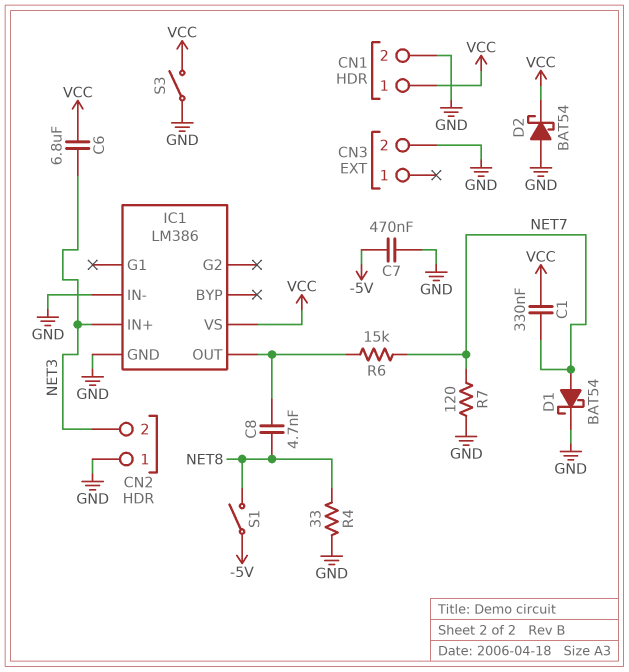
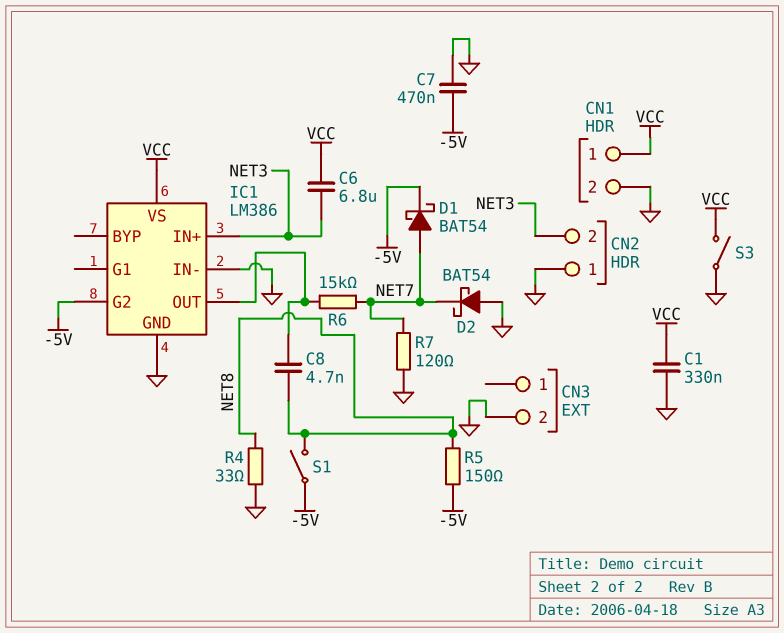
C1: 330nF (NET7, VCC) -> 330nF (GND, VCC)
D1: schottky BAT54 (A NET7, K GND) -> schottky BAT54 (A NET7, K -5V)
D2: schottky BAT54 (A GND, K VCC) -> schottky BAT54 (A GND, K NET7)
IC1 pin G2: none -> -5V
R5: none -> 150 (-5V, NET8)

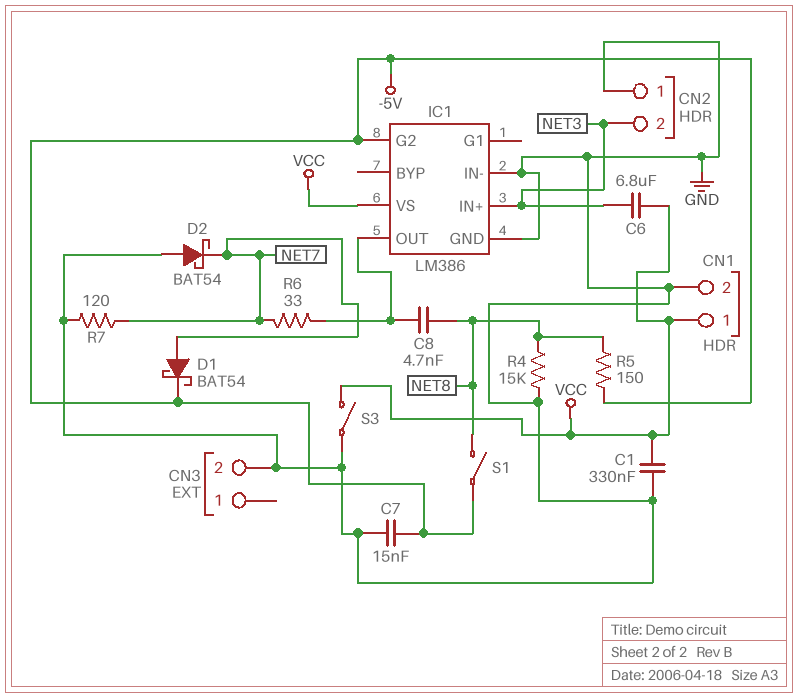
C7: 470nF (-5V, GND) -> 15nF (-5V, GND)
R4: 33 (GND, NET8) -> 15k (GND, NET8)
R6: 15k (IC1/OUT, NET7) -> 33 (IC1/OUT, NET7)

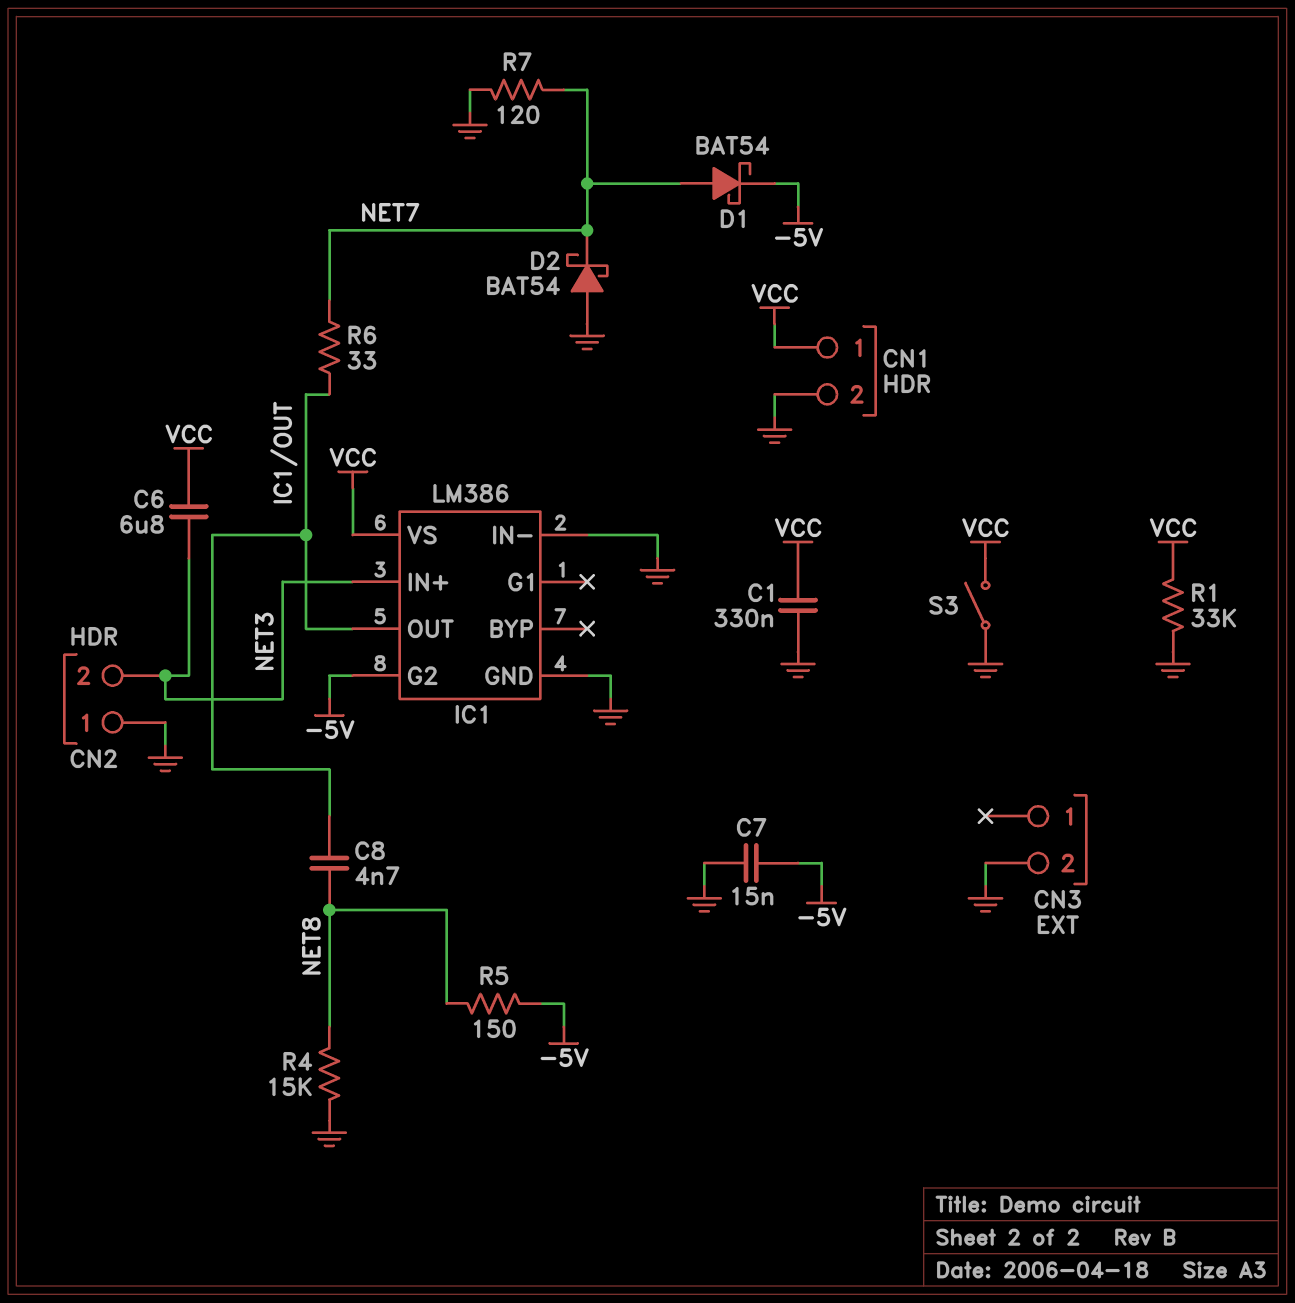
R1: none -> 33k (GND, VCC)
S1: switch (-5V, NET8) -> none

